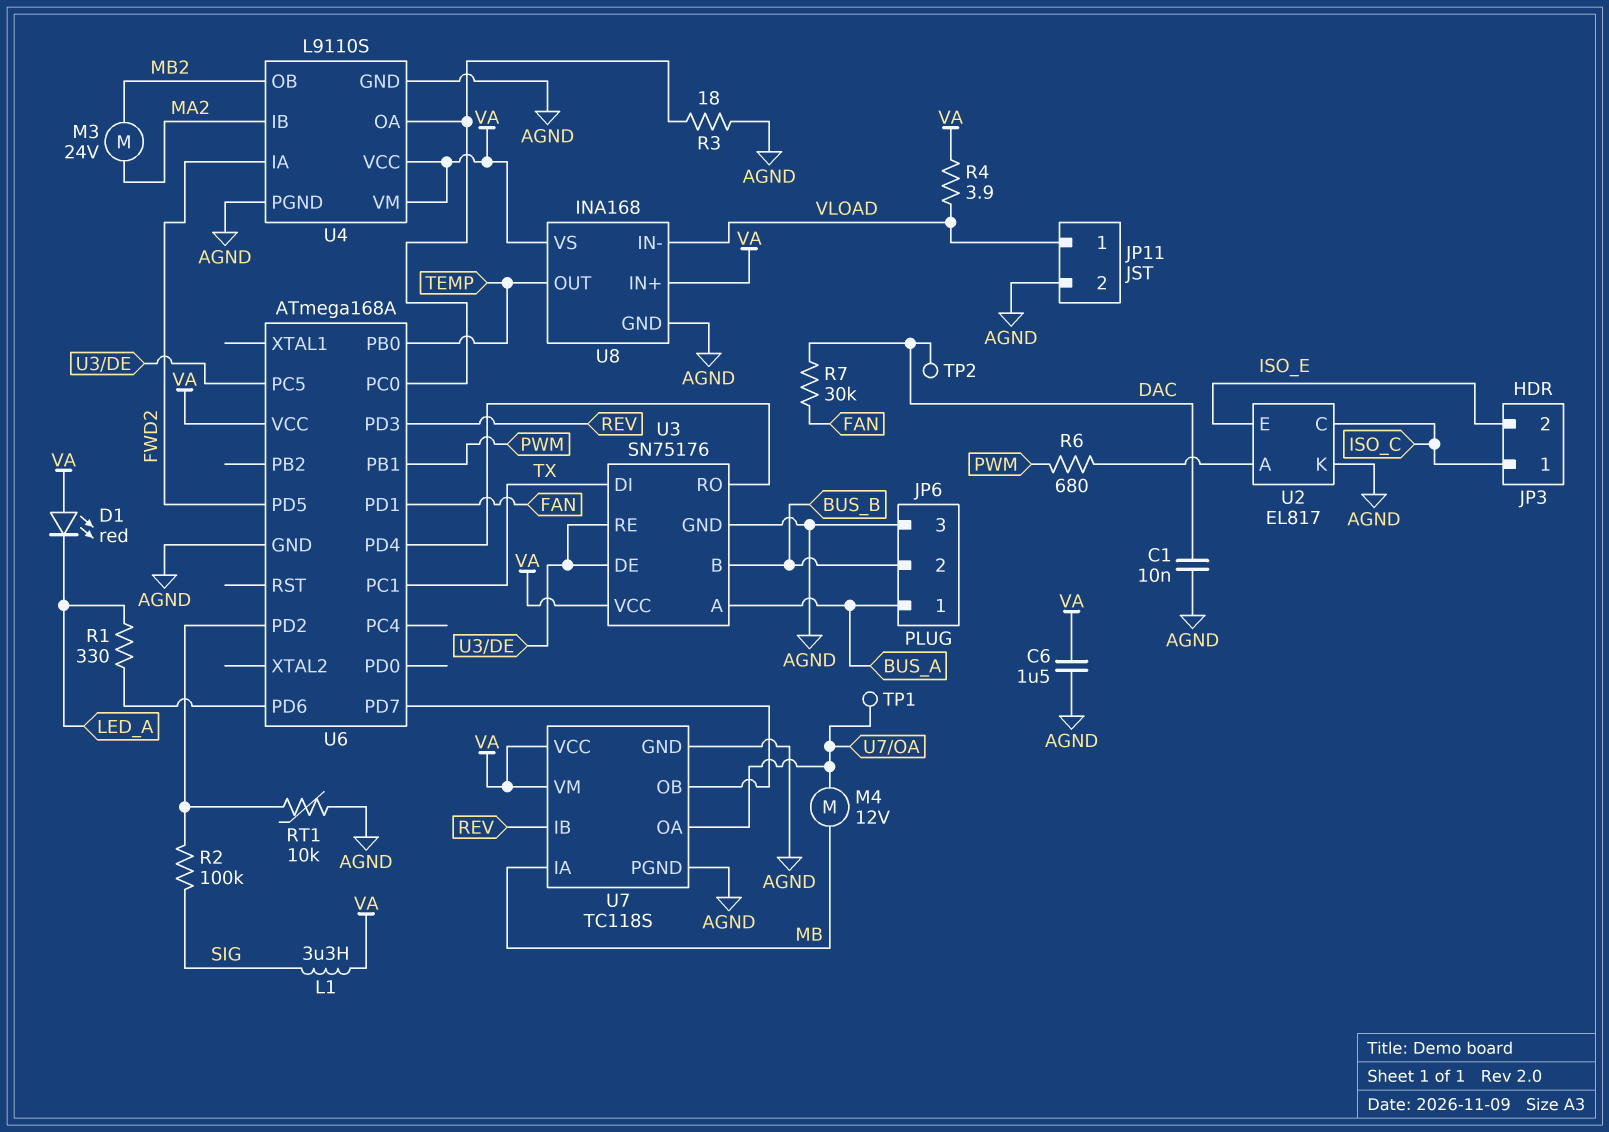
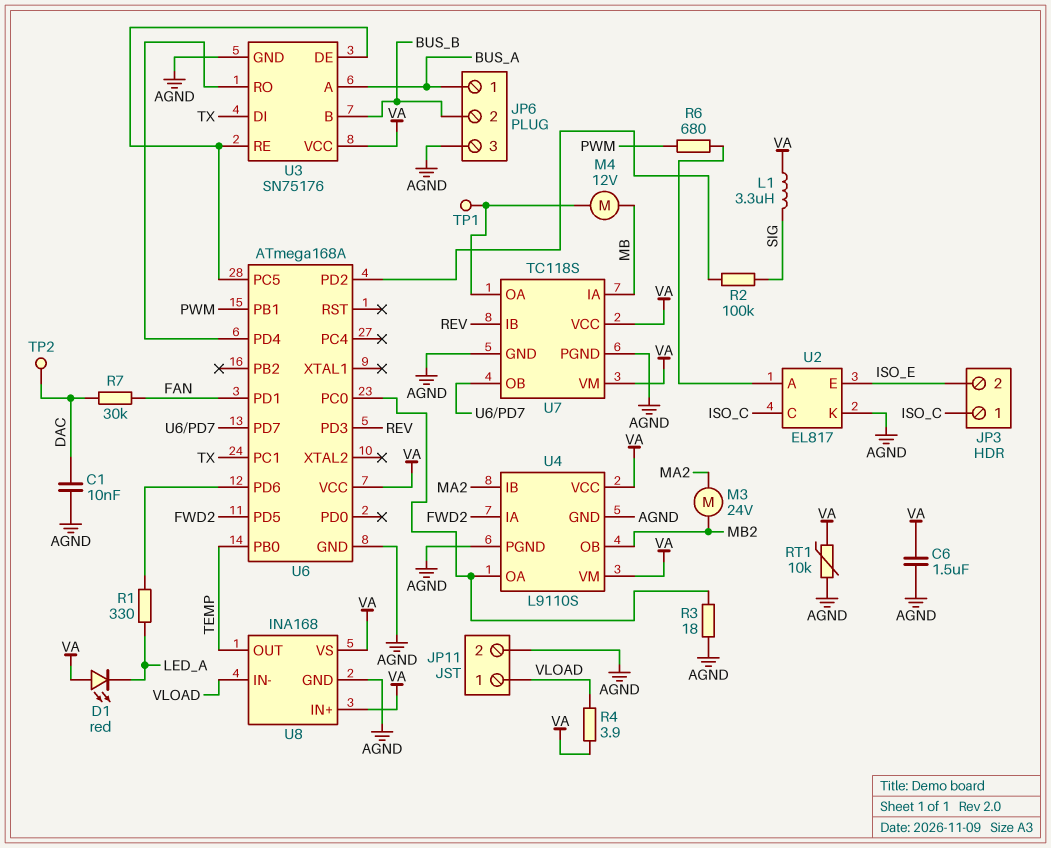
RT1: 10k (AGND, U6/PD2) -> 10k (AGND, VA)

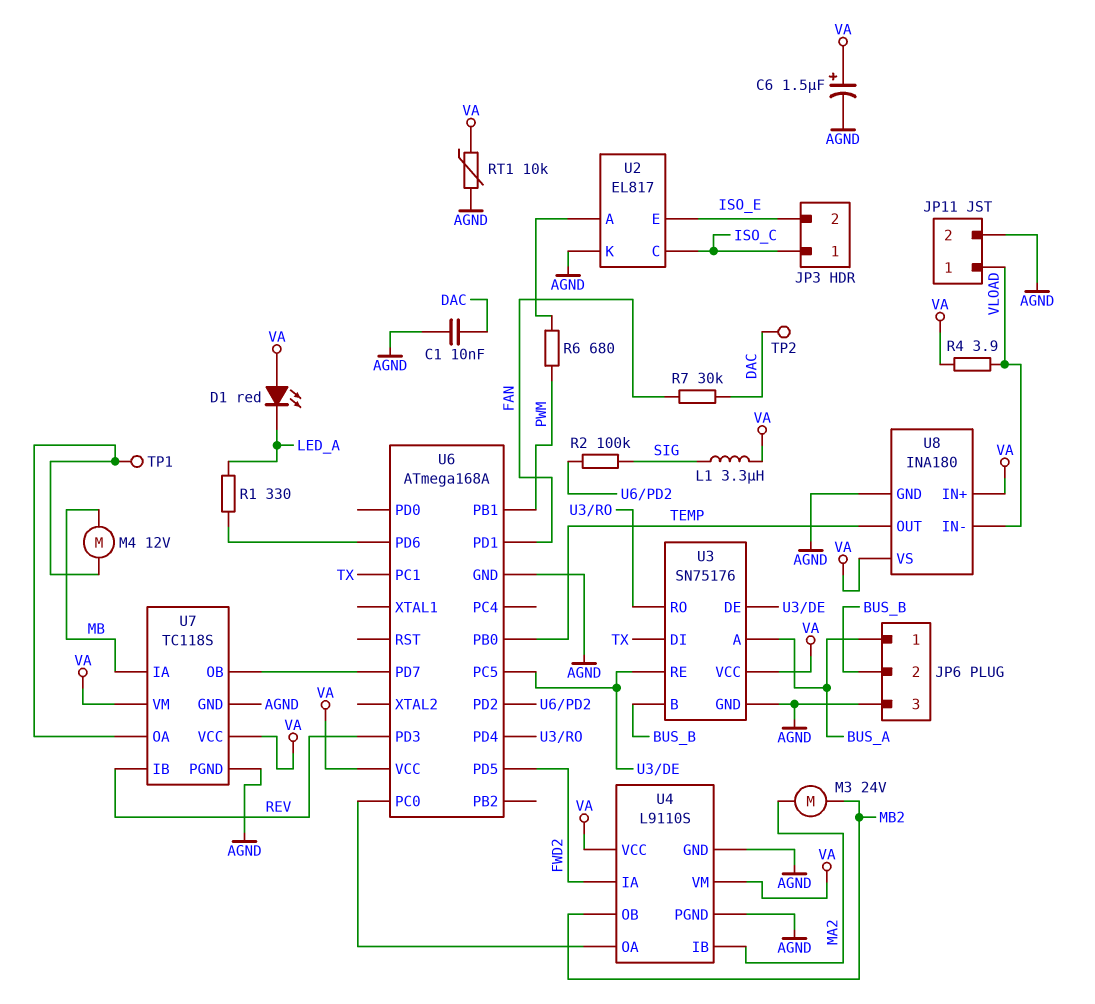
C6: 1.5uF (AGND, VA) -> 1.5uF (plus VA, minus AGND)
R3: 18 (AGND, U4/OA) -> none
U8: INA168 -> INA180

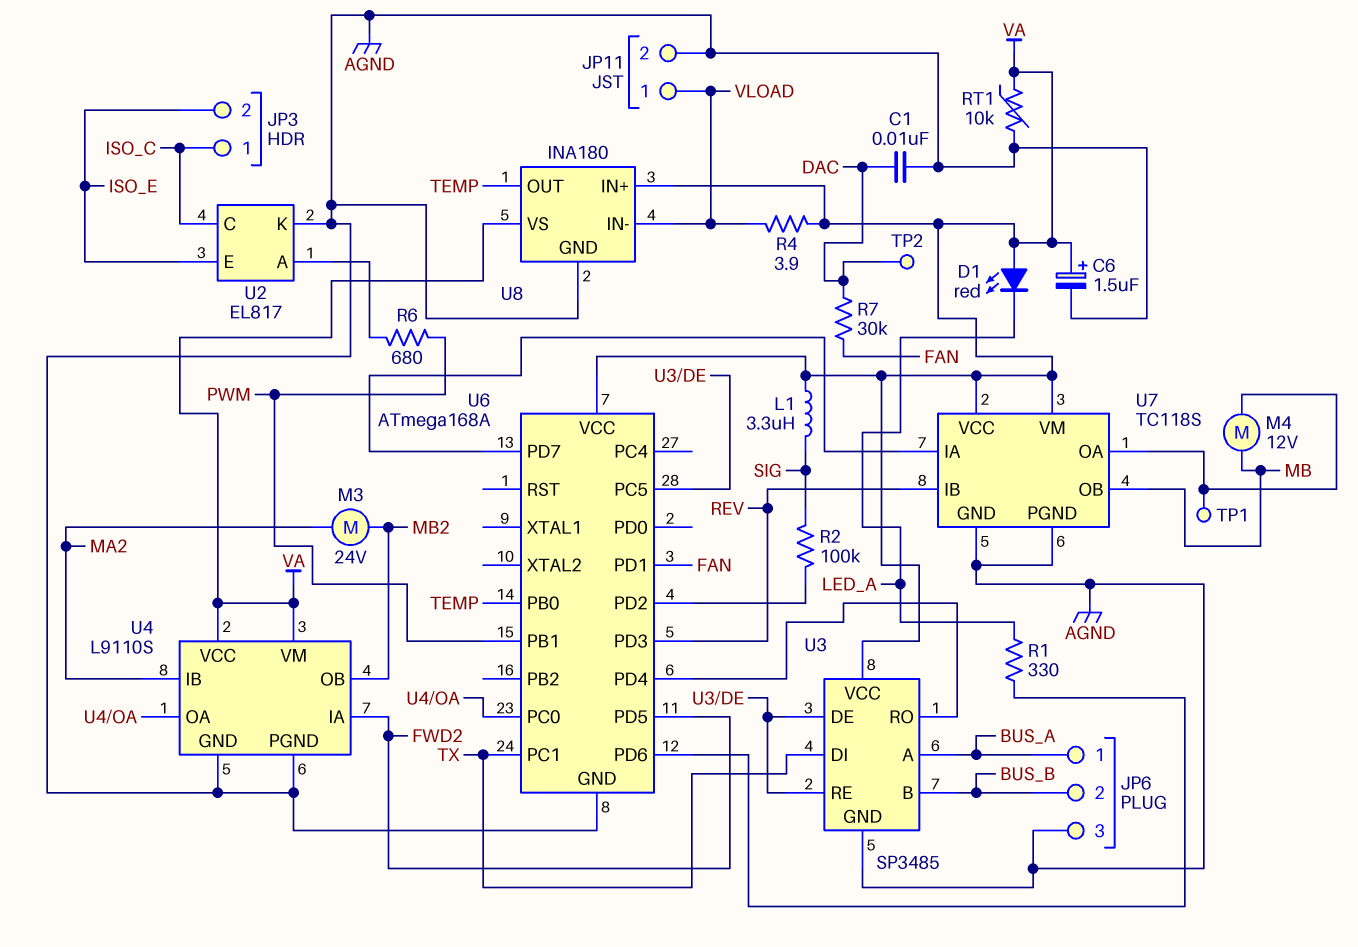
U3: SN75176 -> SP3485
U7 pin IA: MB -> U6/PD7
U7 pin OB: U6/PD7 -> MB

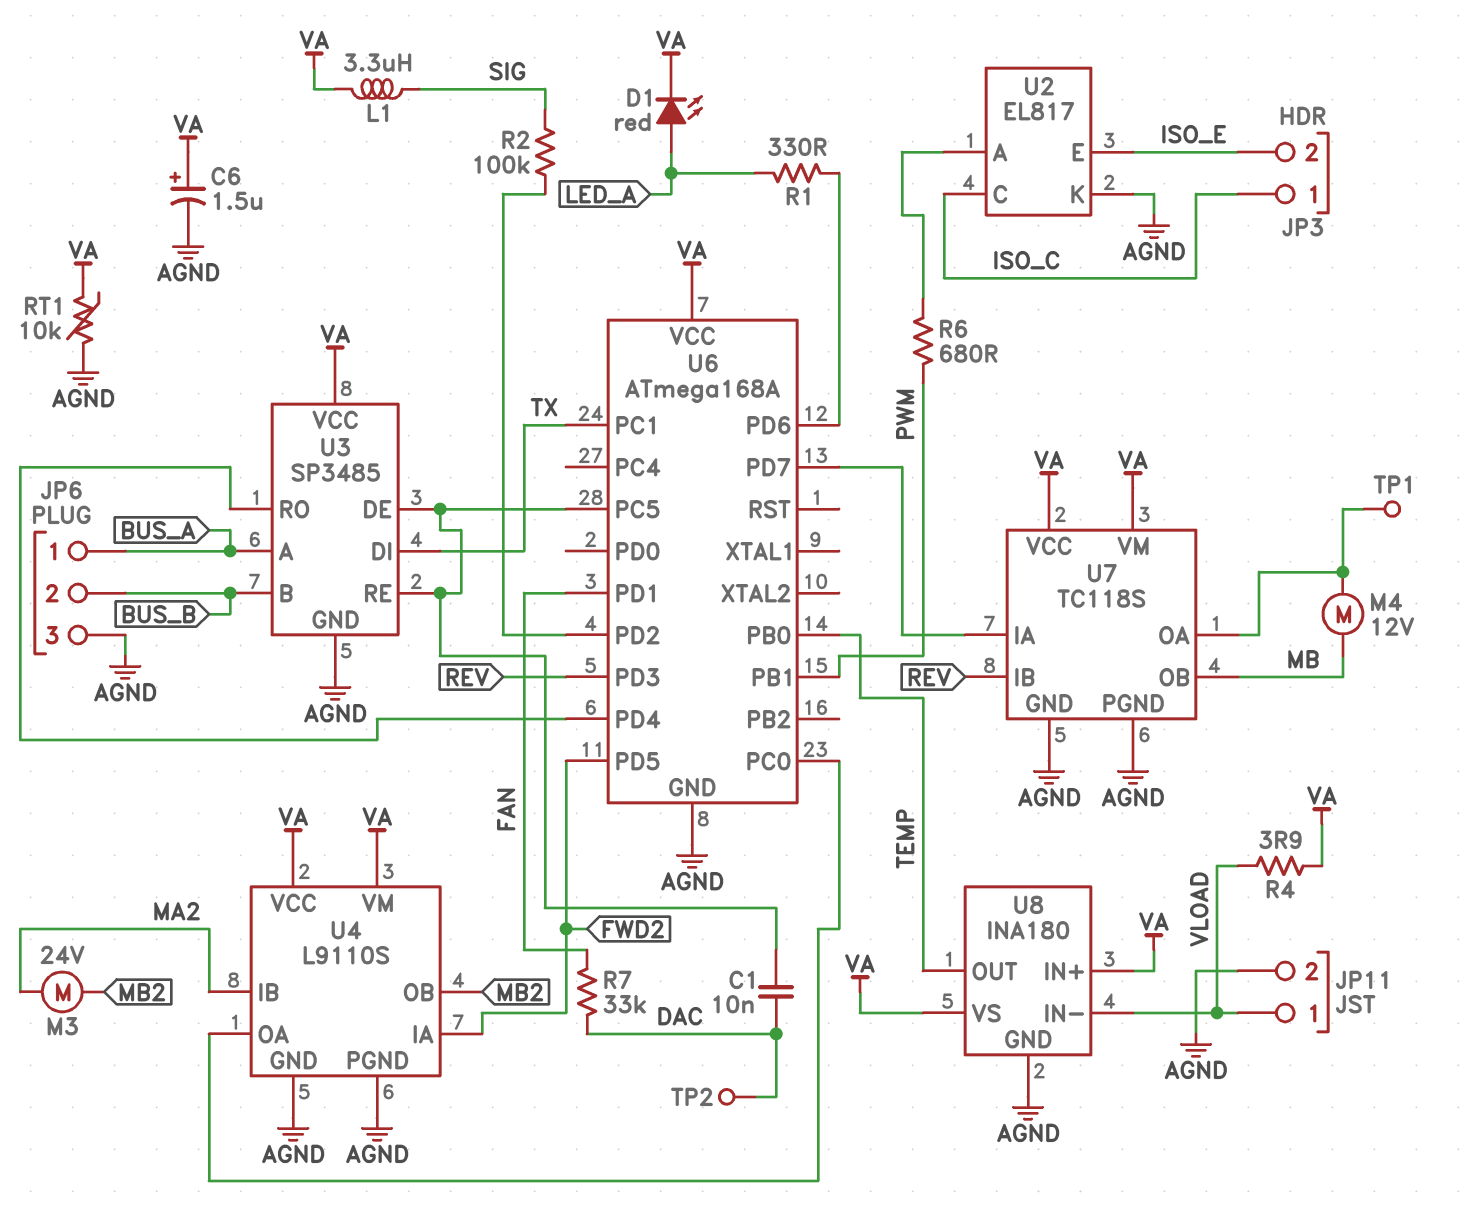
C1: 10nF (AGND, DAC) -> 10nF (DAC, U3/DE)
D1: LED red (A VA, K LED_A) -> LED red (A LED_A, K VA)
R7: 30k (DAC, FAN) -> 33k (DAC, FAN)

